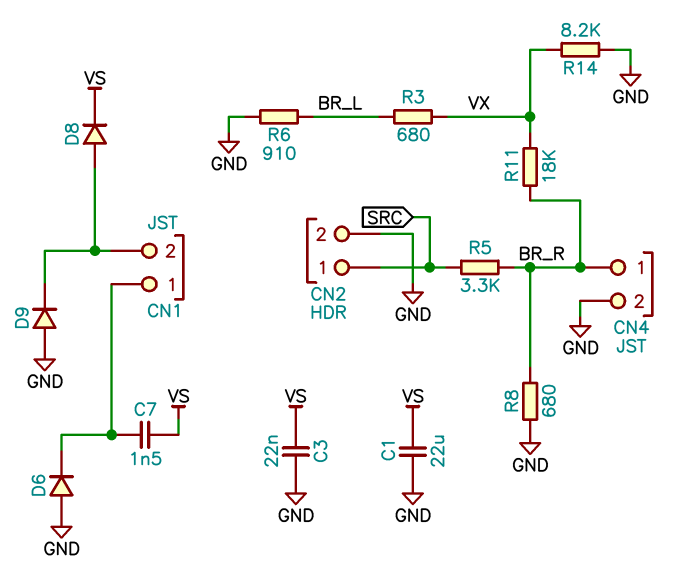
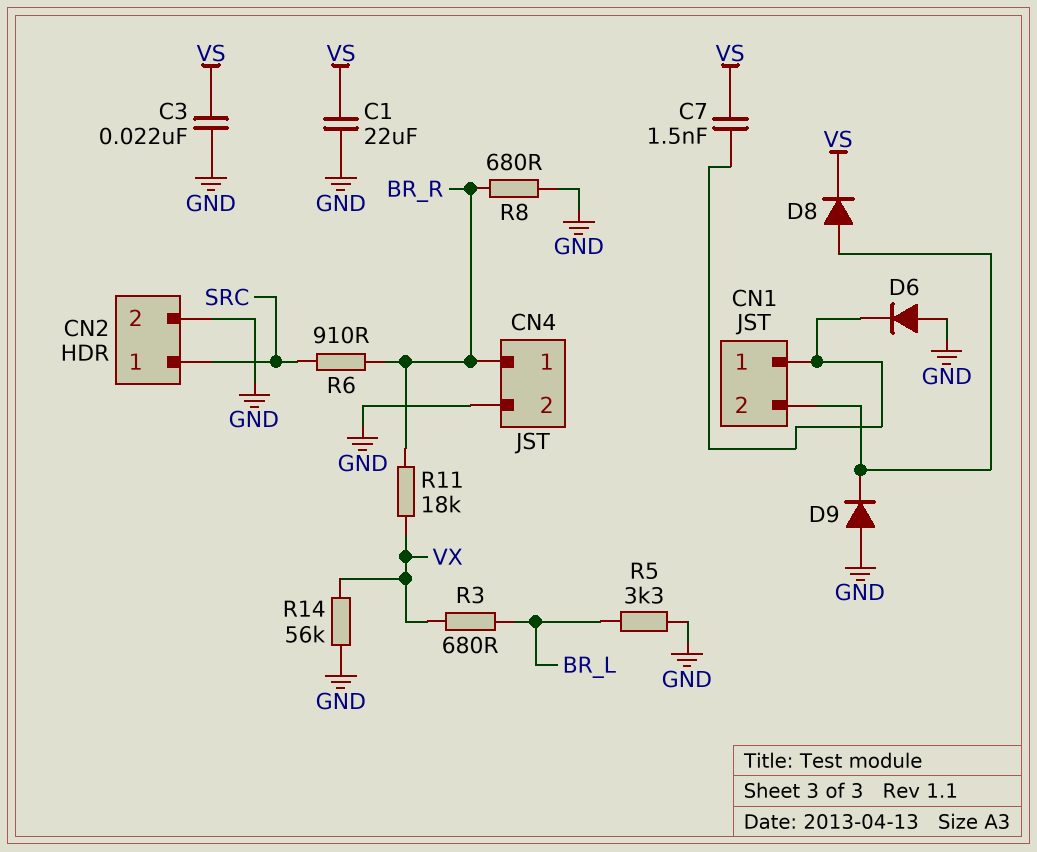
R5: 3.3k (BR_R, SRC) -> 3.3k (BR_L, GND)
R6: 910 (BR_L, GND) -> 910 (BR_R, SRC)
R14: 8.2k (GND, VX) -> 56k (GND, VX)

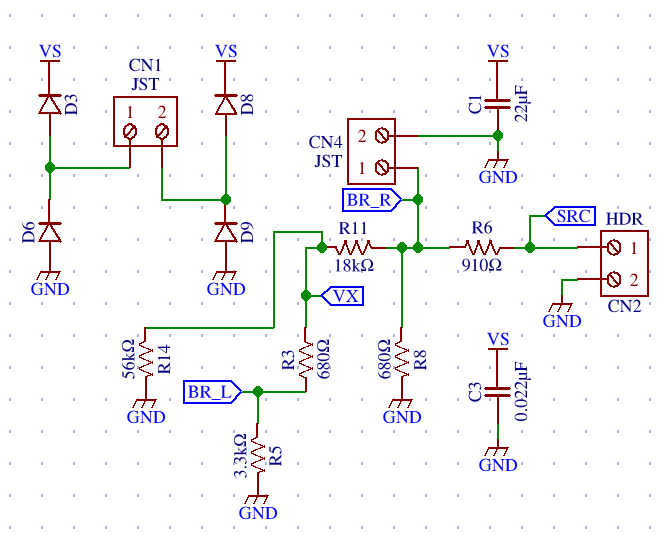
C7: 1.5nF (CN1/1, VS) -> none
D3: none -> diode (A CN1/1, K VS)

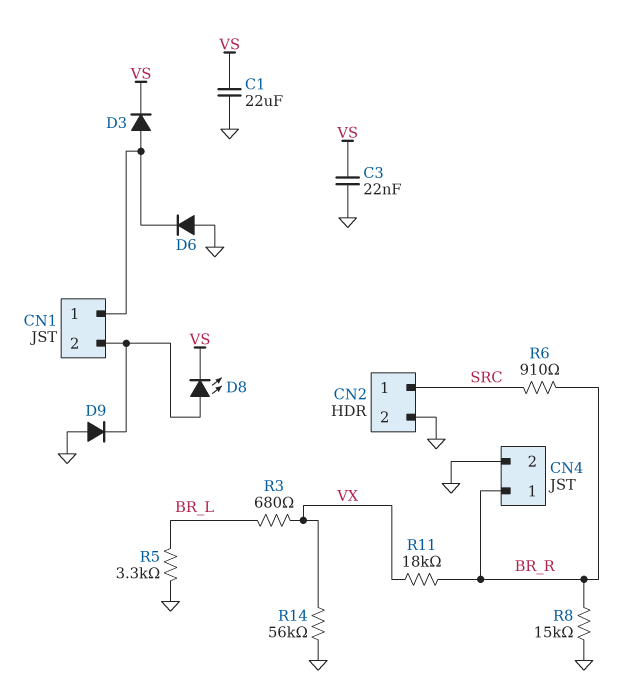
D8: diode (A CN1/2, K VS) -> LED (A CN1/2, K VS)
R8: 680 (BR_R, GND) -> 15k (BR_R, GND)

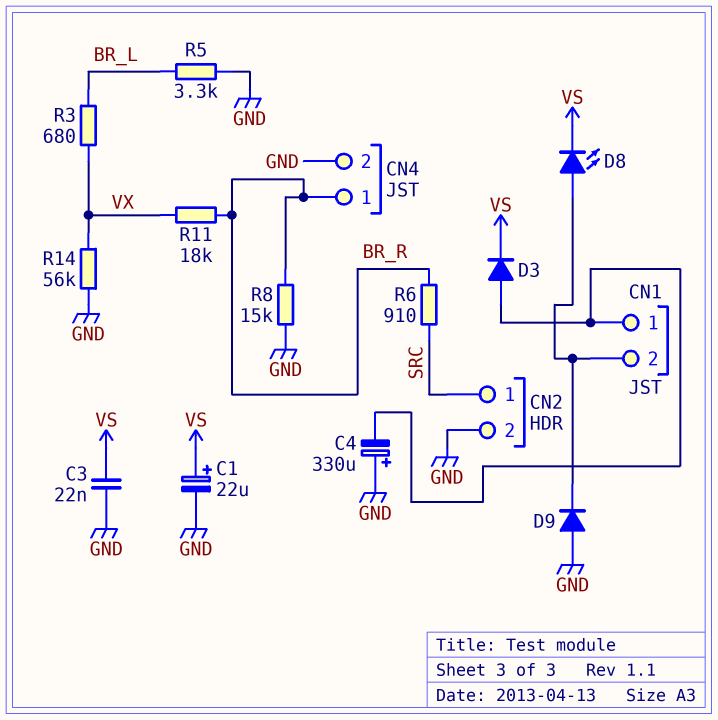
C1: 22uF (GND, VS) -> 22uF (plus VS, minus GND)
C4: none -> 330uF (plus GND, minus CN1/1)
D6: diode (A GND, K CN1/1) -> none

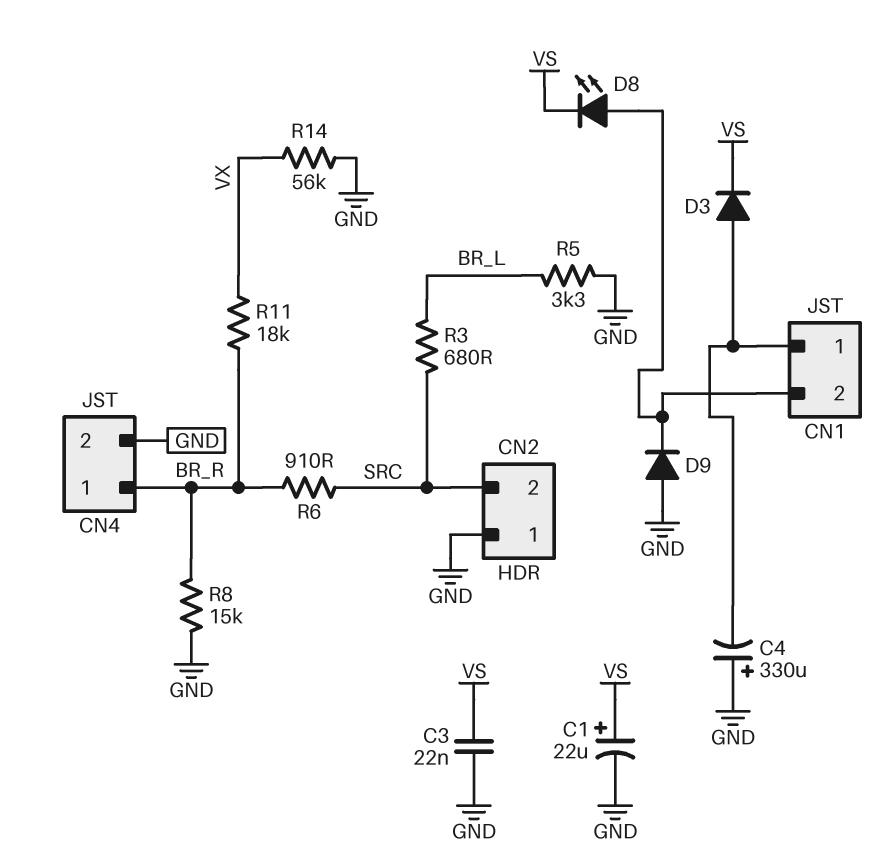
CN2 pin 1: SRC -> GND
CN2 pin 2: GND -> SRC
R3: 680 (BR_L, VX) -> 680 (BR_L, SRC)

